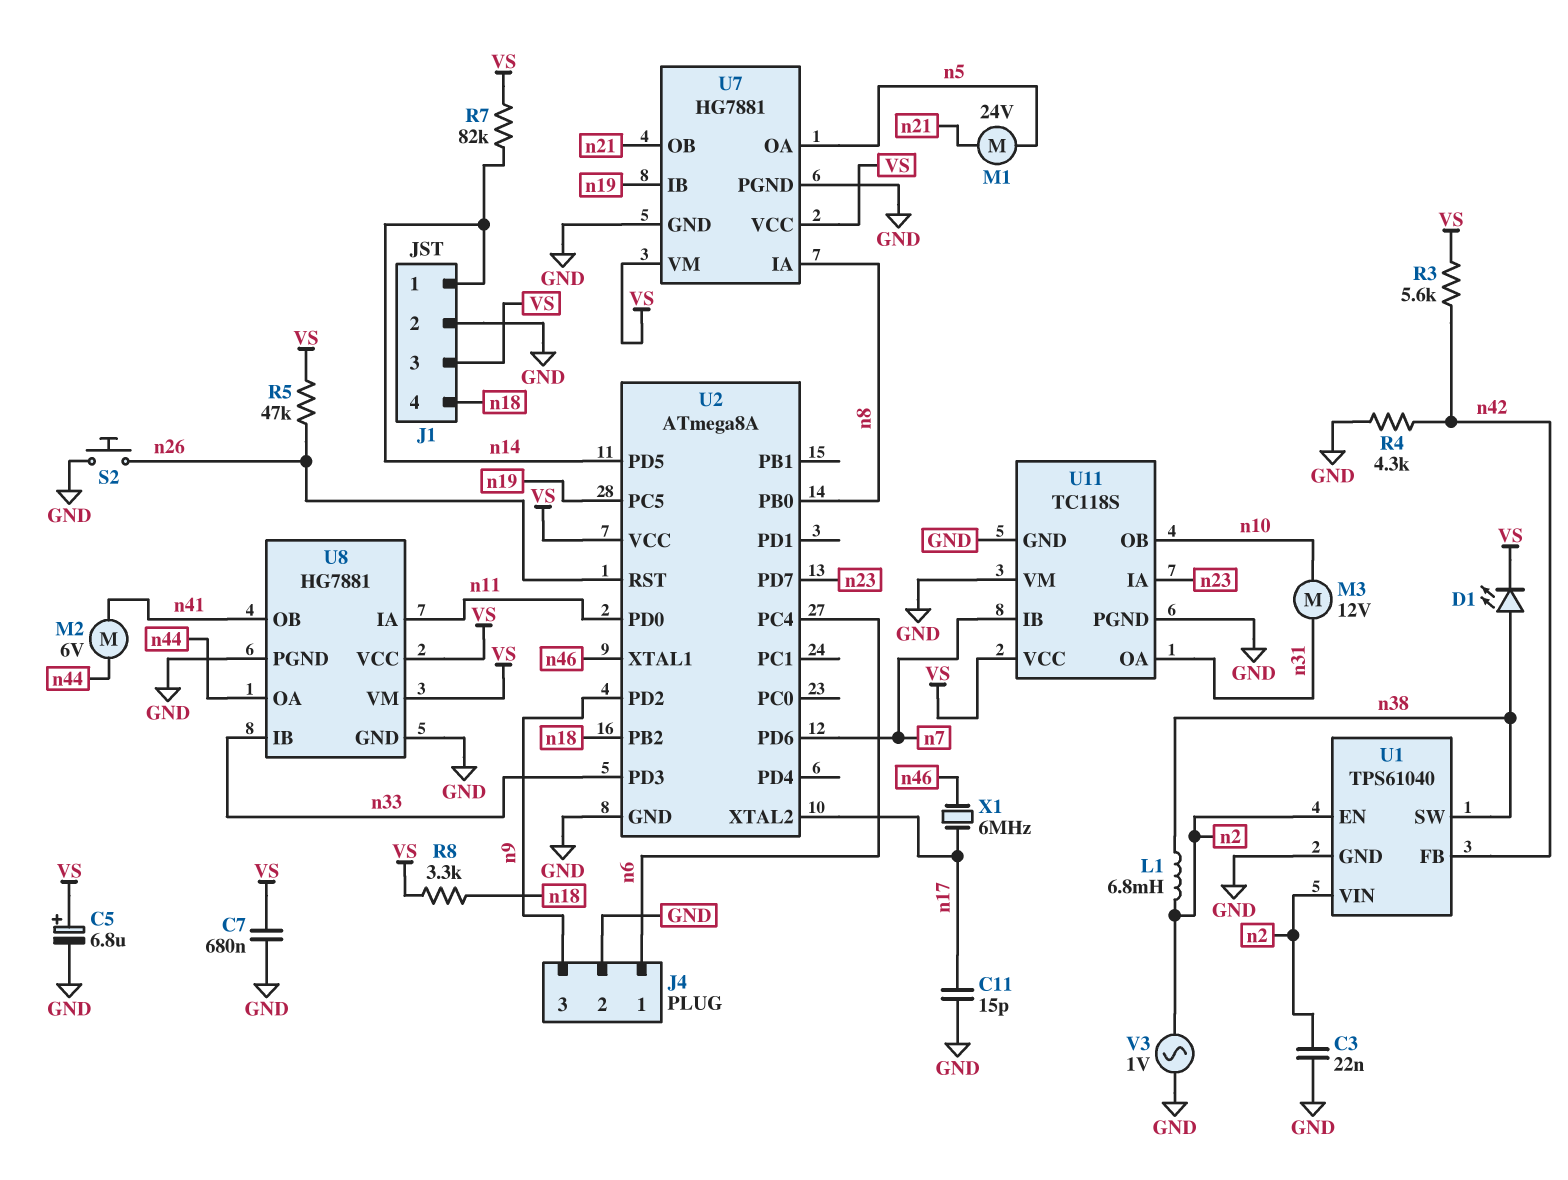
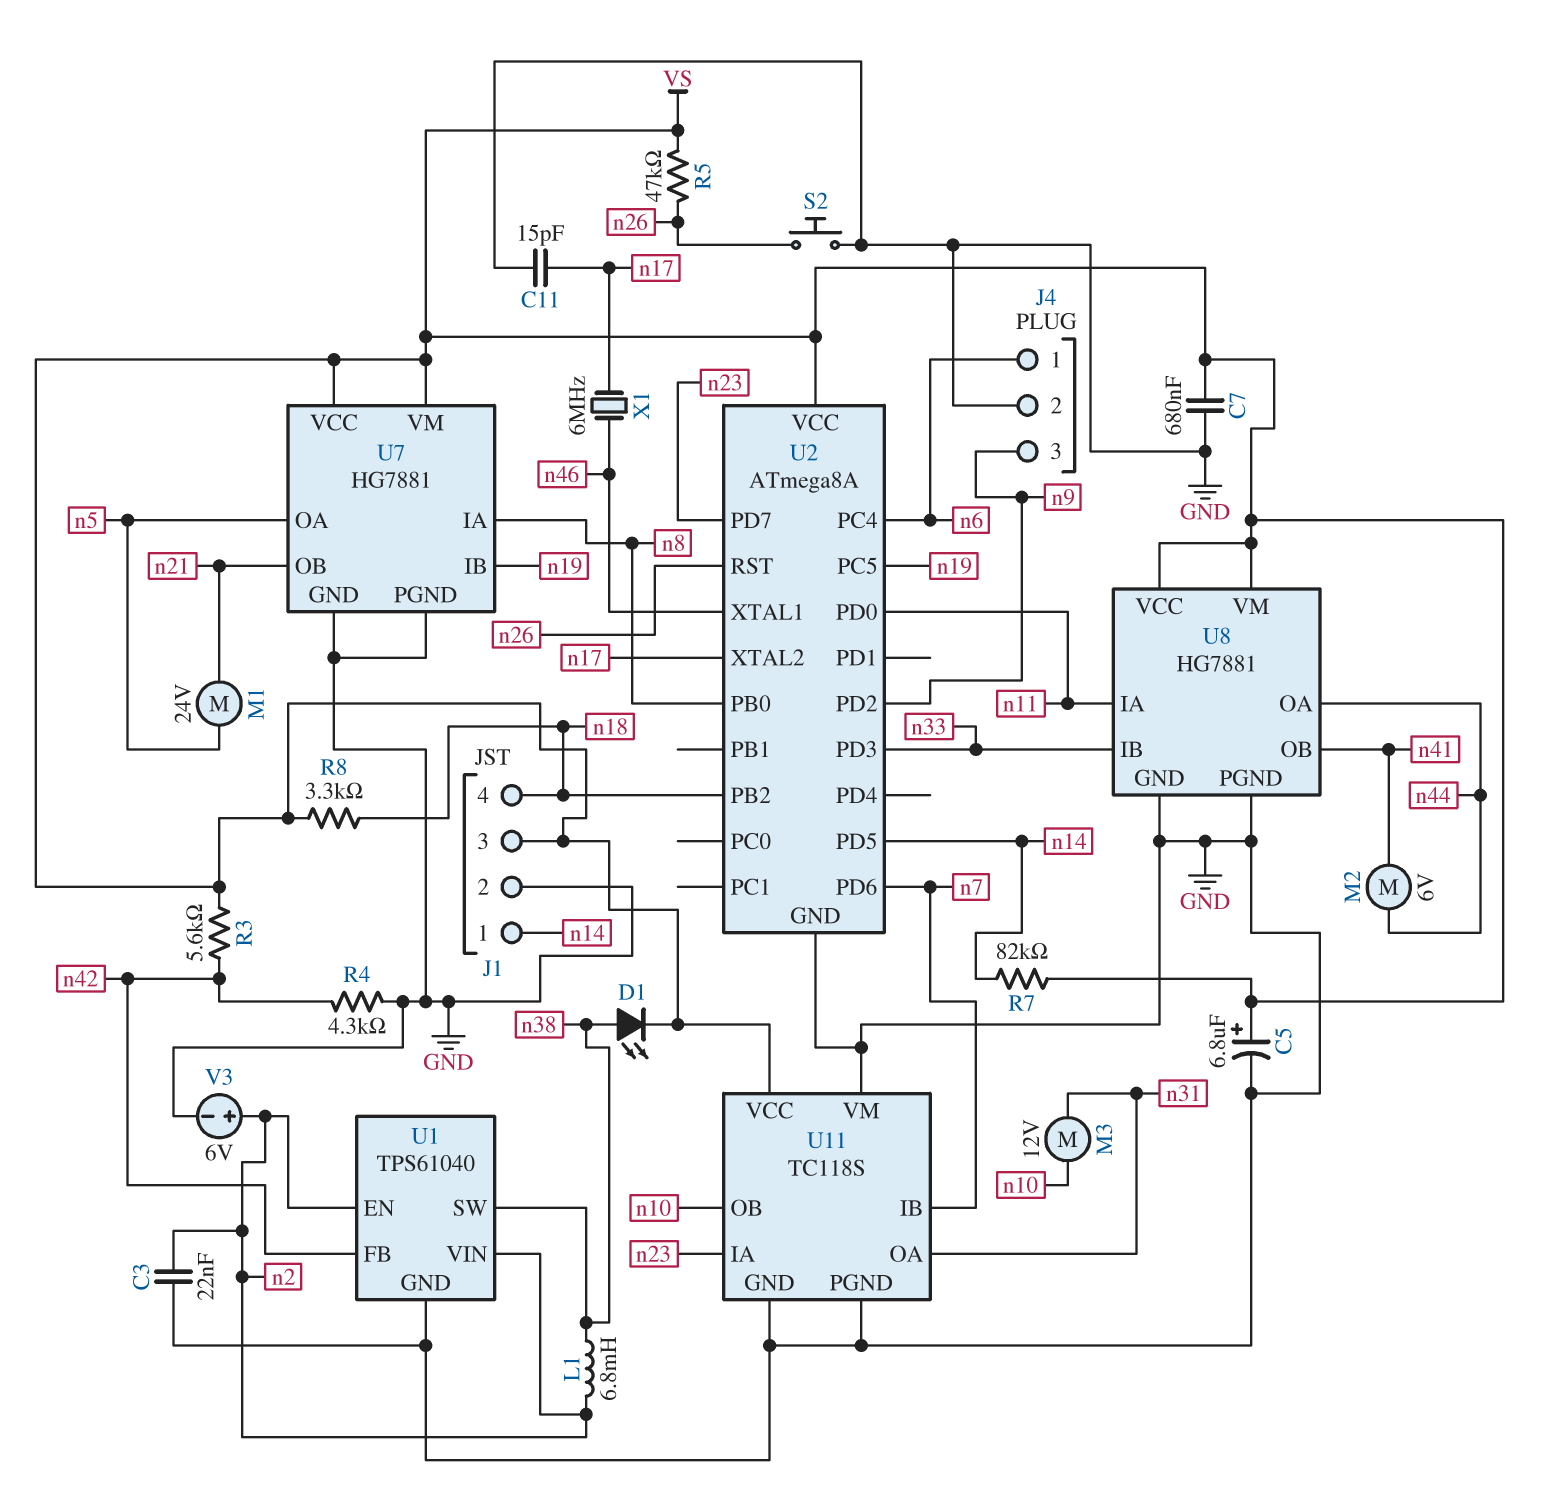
V3: AC 1V (GND, n2) -> 6V (plus n2, minus GND)

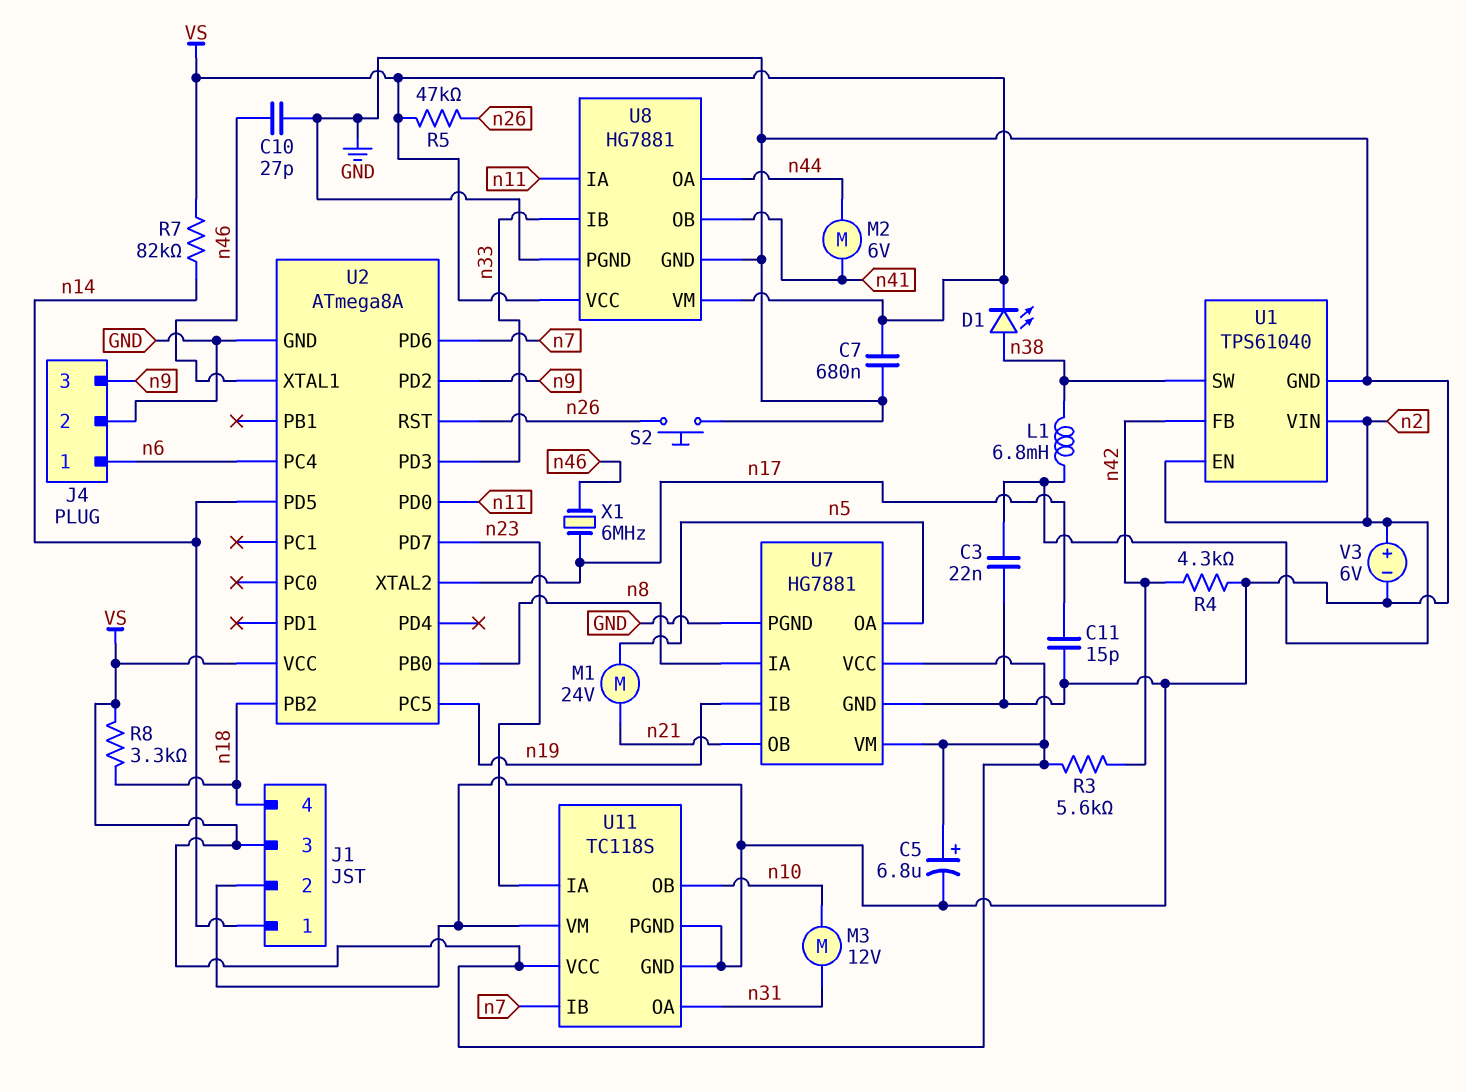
C10: none -> 27pF (GND, n46)

